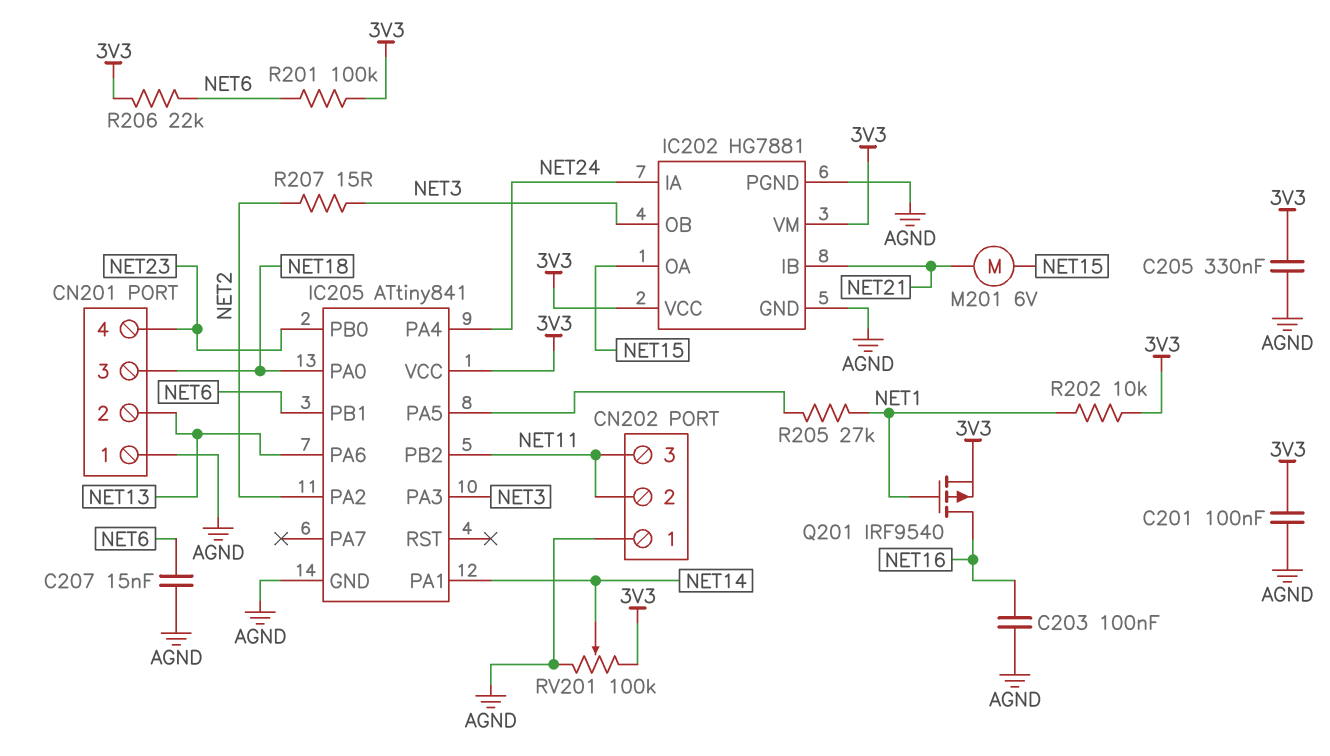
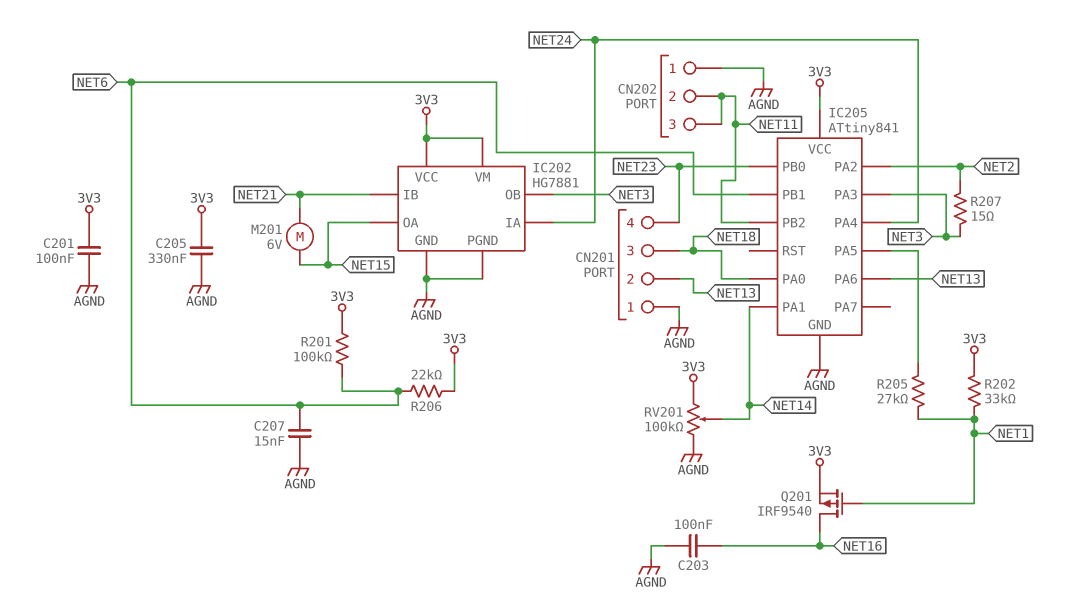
R202: 10k (3V3, NET1) -> 33k (3V3, NET1)

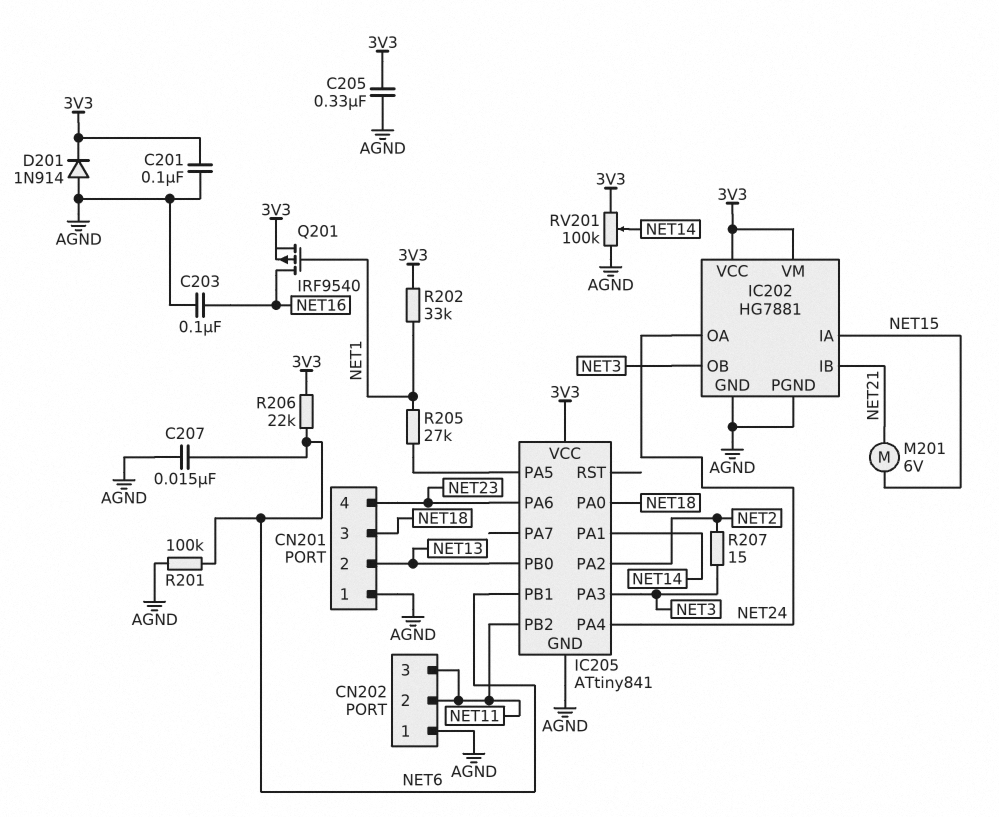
D201: none -> diode 1N914 (A AGND, K 3V3)
IC202 pin IA: NET24 -> NET15
IC202 pin OA: NET15 -> NET24
IC205 pin PA6: NET13 -> NET23
IC205 pin PB0: NET23 -> NET13
R201: 100k (3V3, NET6) -> 100k (AGND, NET6)

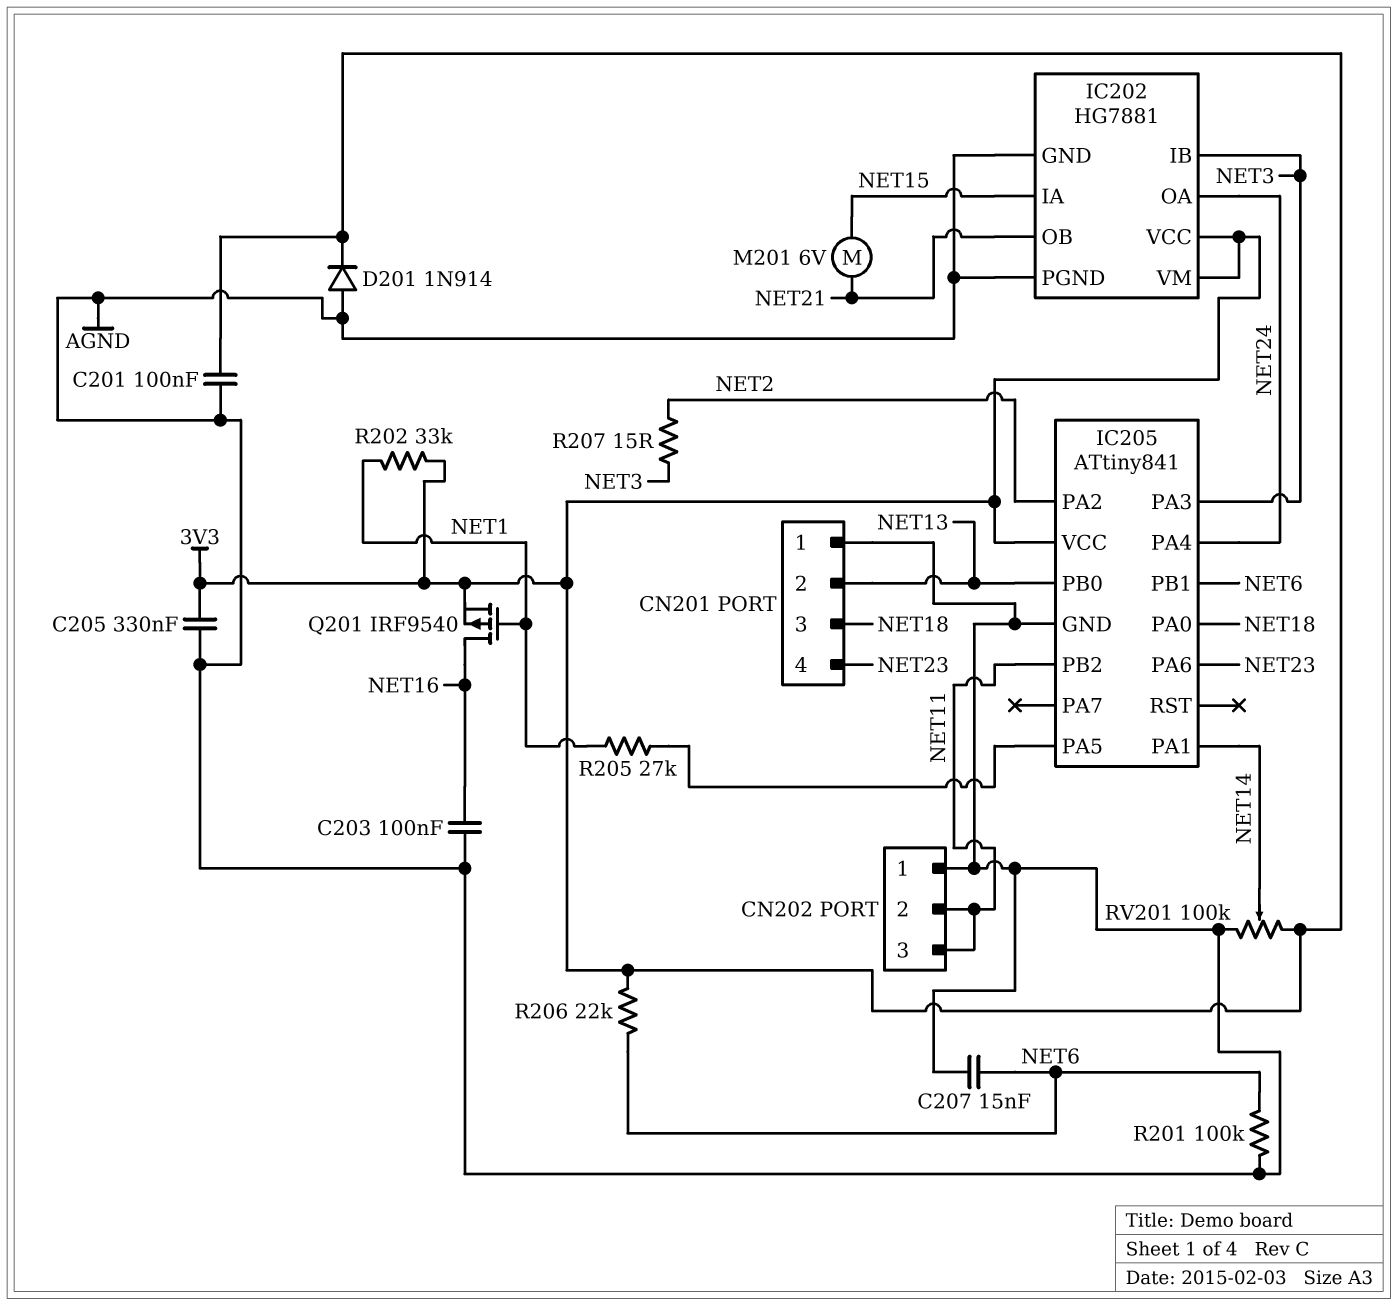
IC202 pin IB: NET21 -> NET3
IC202 pin OB: NET3 -> NET21

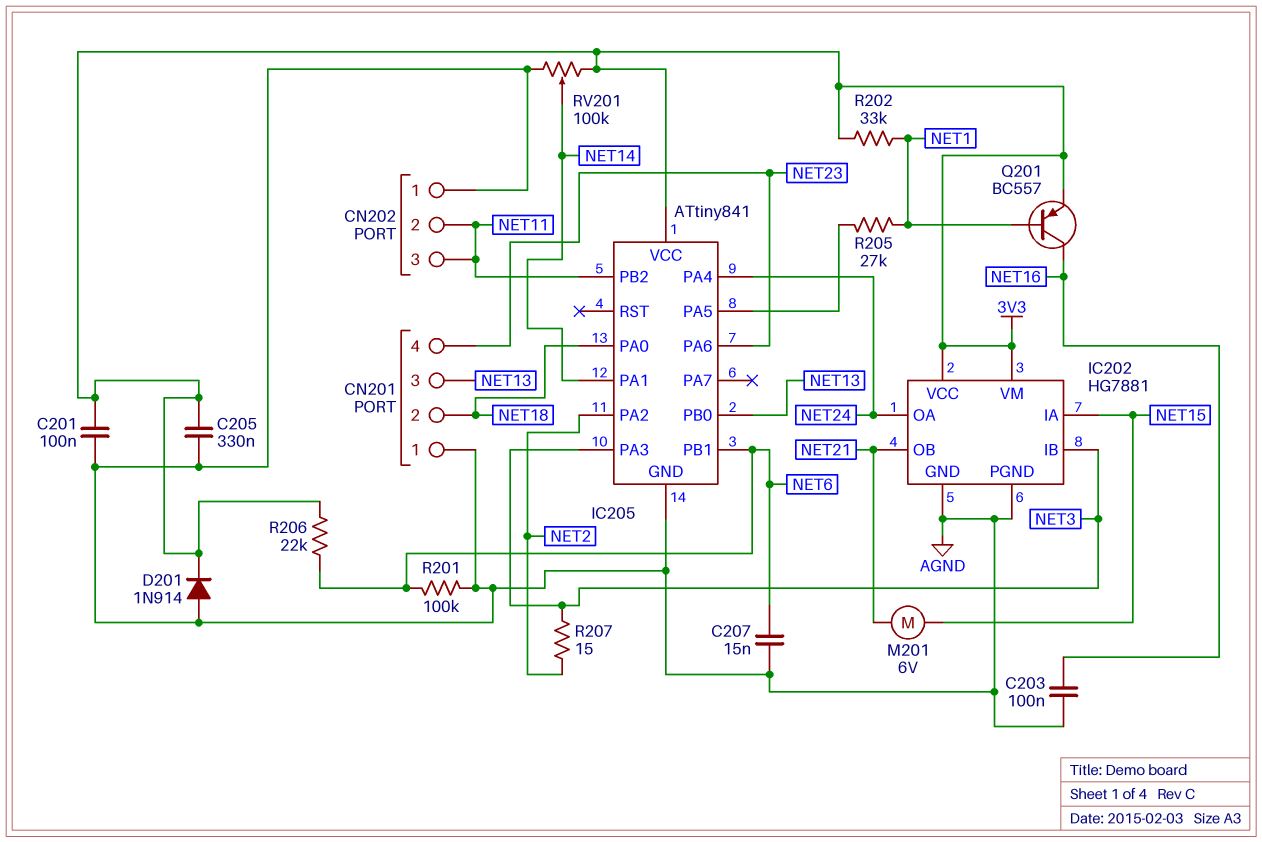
CN201 pin 2: NET13 -> NET18
CN201 pin 3: NET18 -> NET13
Q201: PMOS IRF9540 (G NET1, D NET16, S 3V3) -> PNP BC557 (B NET1, C NET16, E 3V3)

